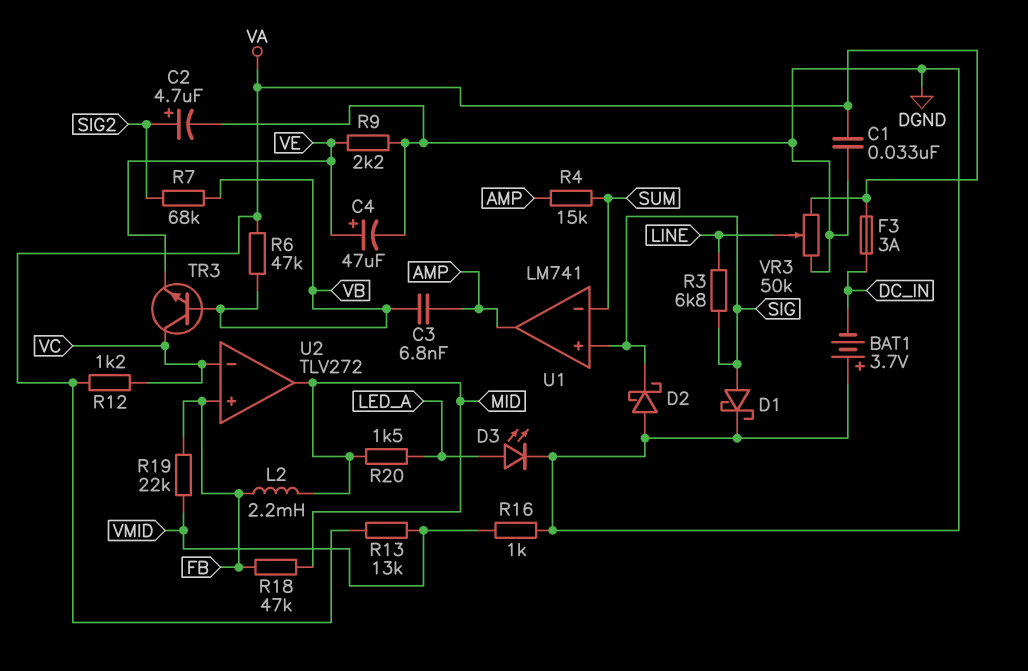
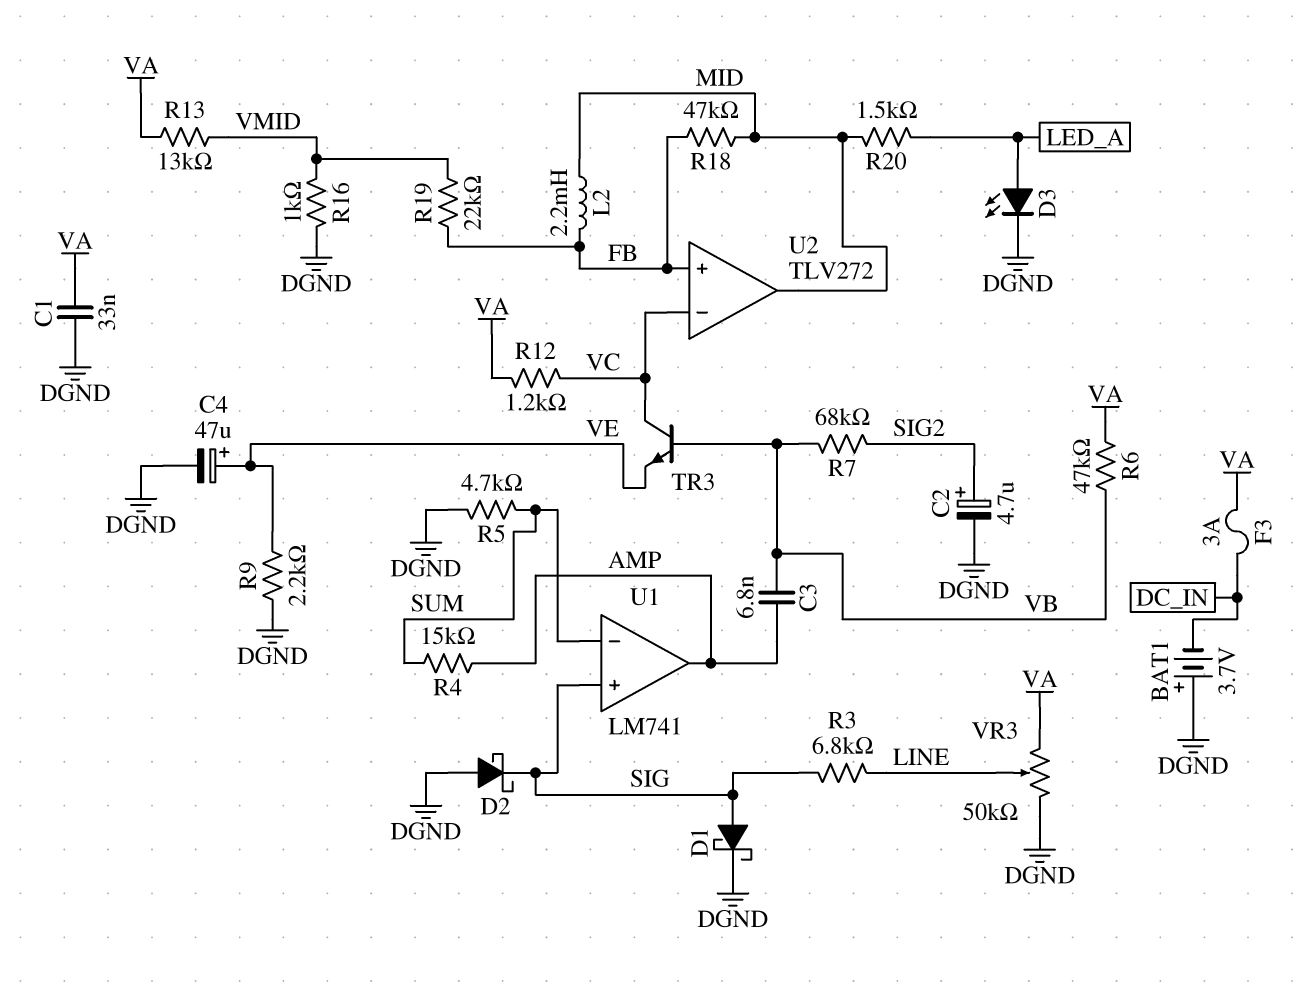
R5: none -> 4.7k (DGND, SUM)

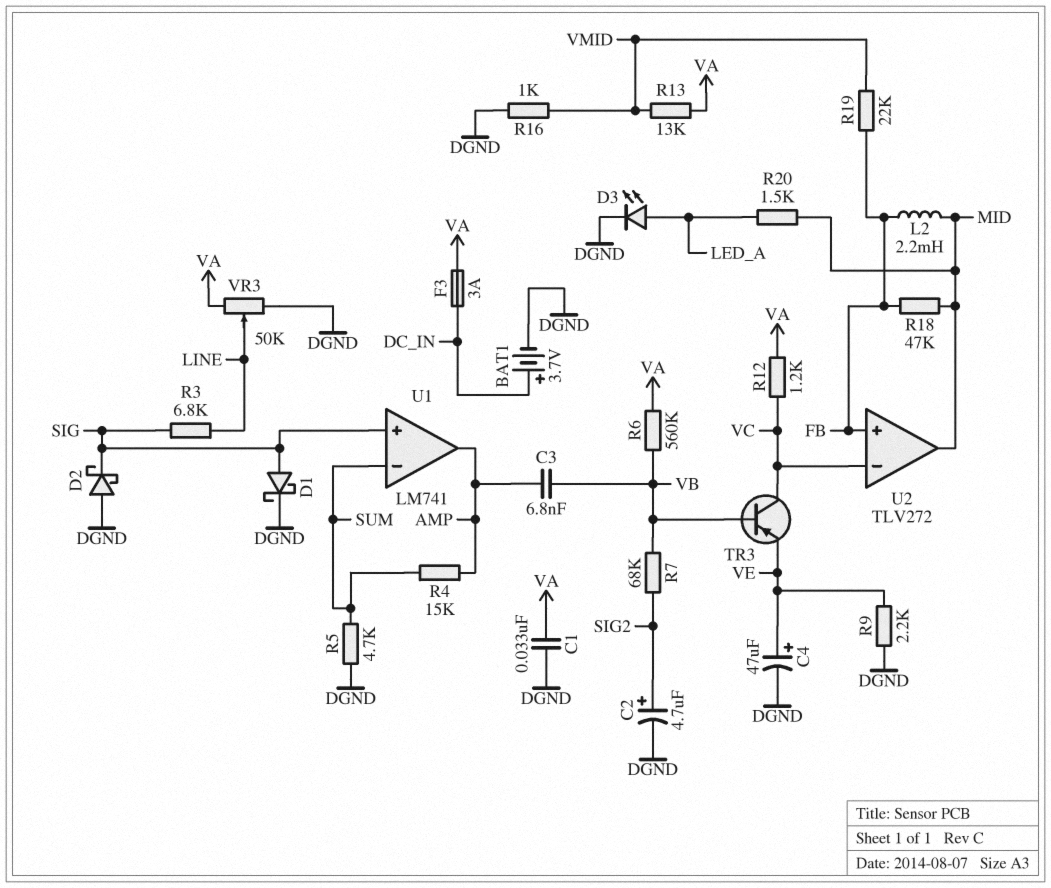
BAT1: 3.7V (plus DGND, minus DC_IN) -> 3.7V (plus DC_IN, minus DGND)
R6: 47k (VA, VB) -> 560k (VA, VB)
TR3: NPN (B VB, C VC, E VE) -> PNP (B VB, C VC, E VE)

